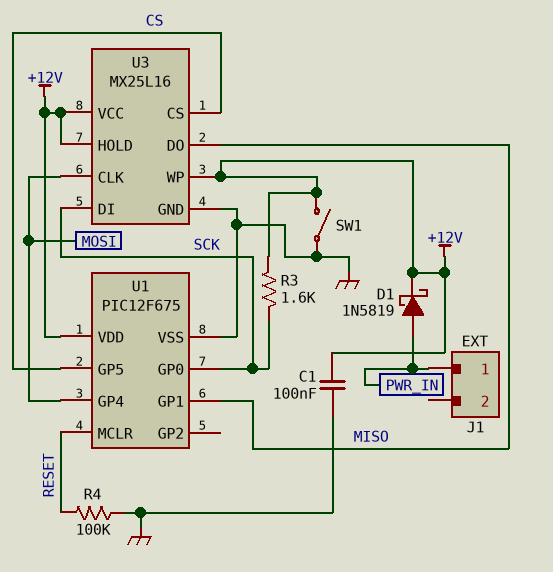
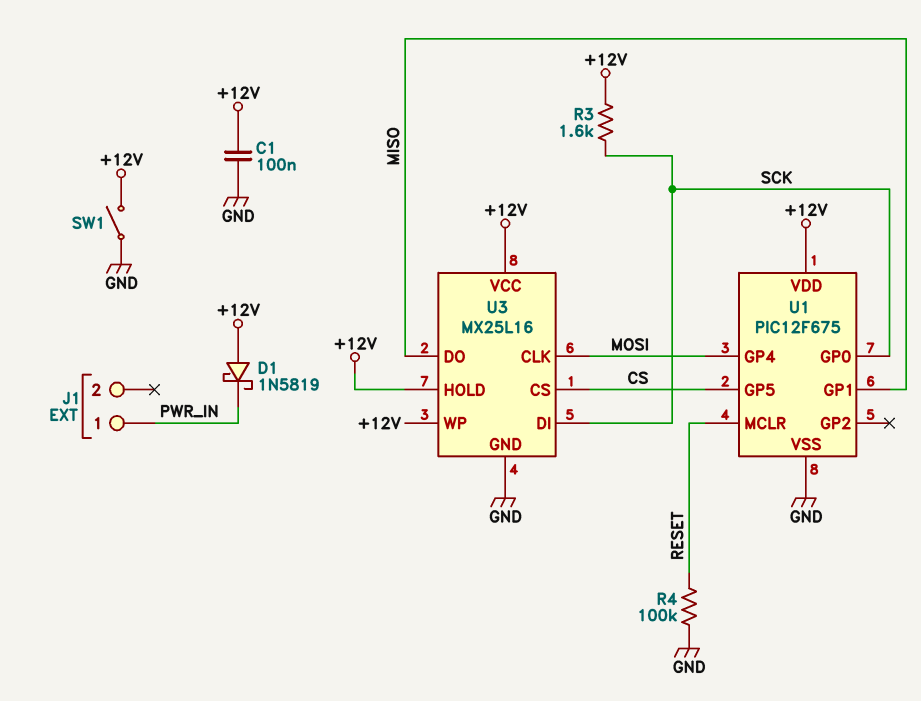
D1: schottky 1N5819 (A PWR_IN, K +12V) -> schottky 1N5819 (A +12V, K PWR_IN)

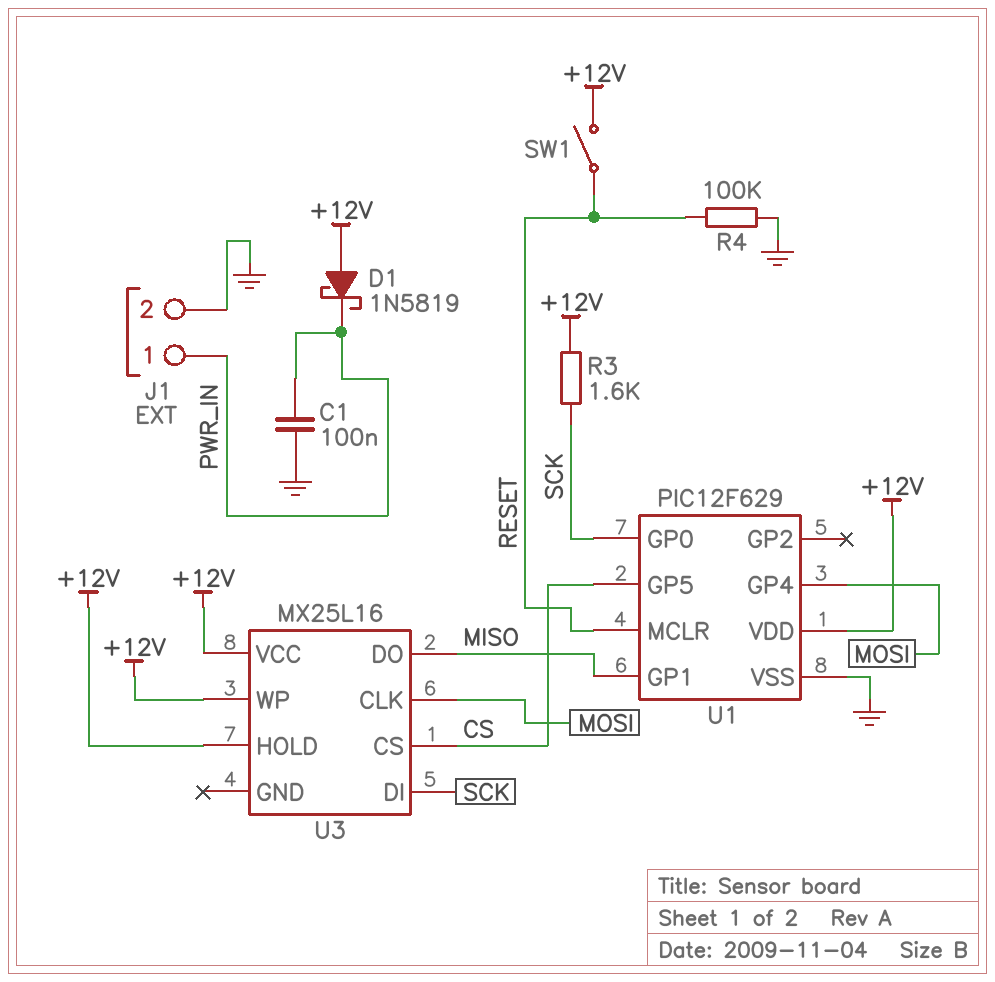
C1: 100nF (+12V, GND) -> 100nF (GND, PWR_IN)
J1 pin 2: none -> GND
SW1: switch (+12V, GND) -> switch (+12V, RESET)
U1: PIC12F675 -> PIC12F629
U3 pin GND: GND -> none

